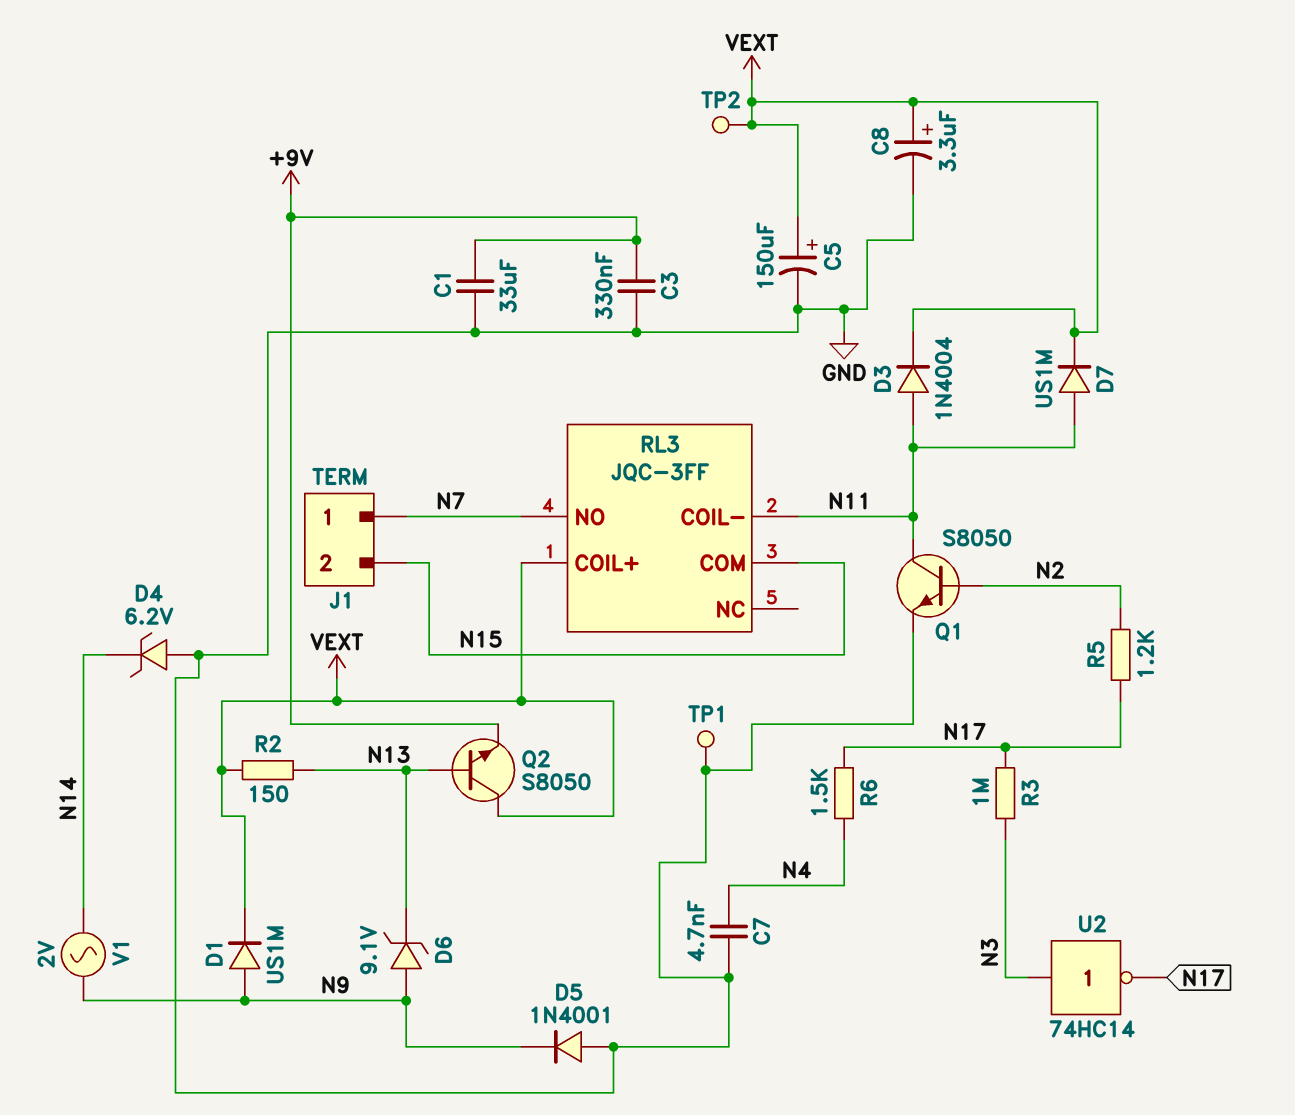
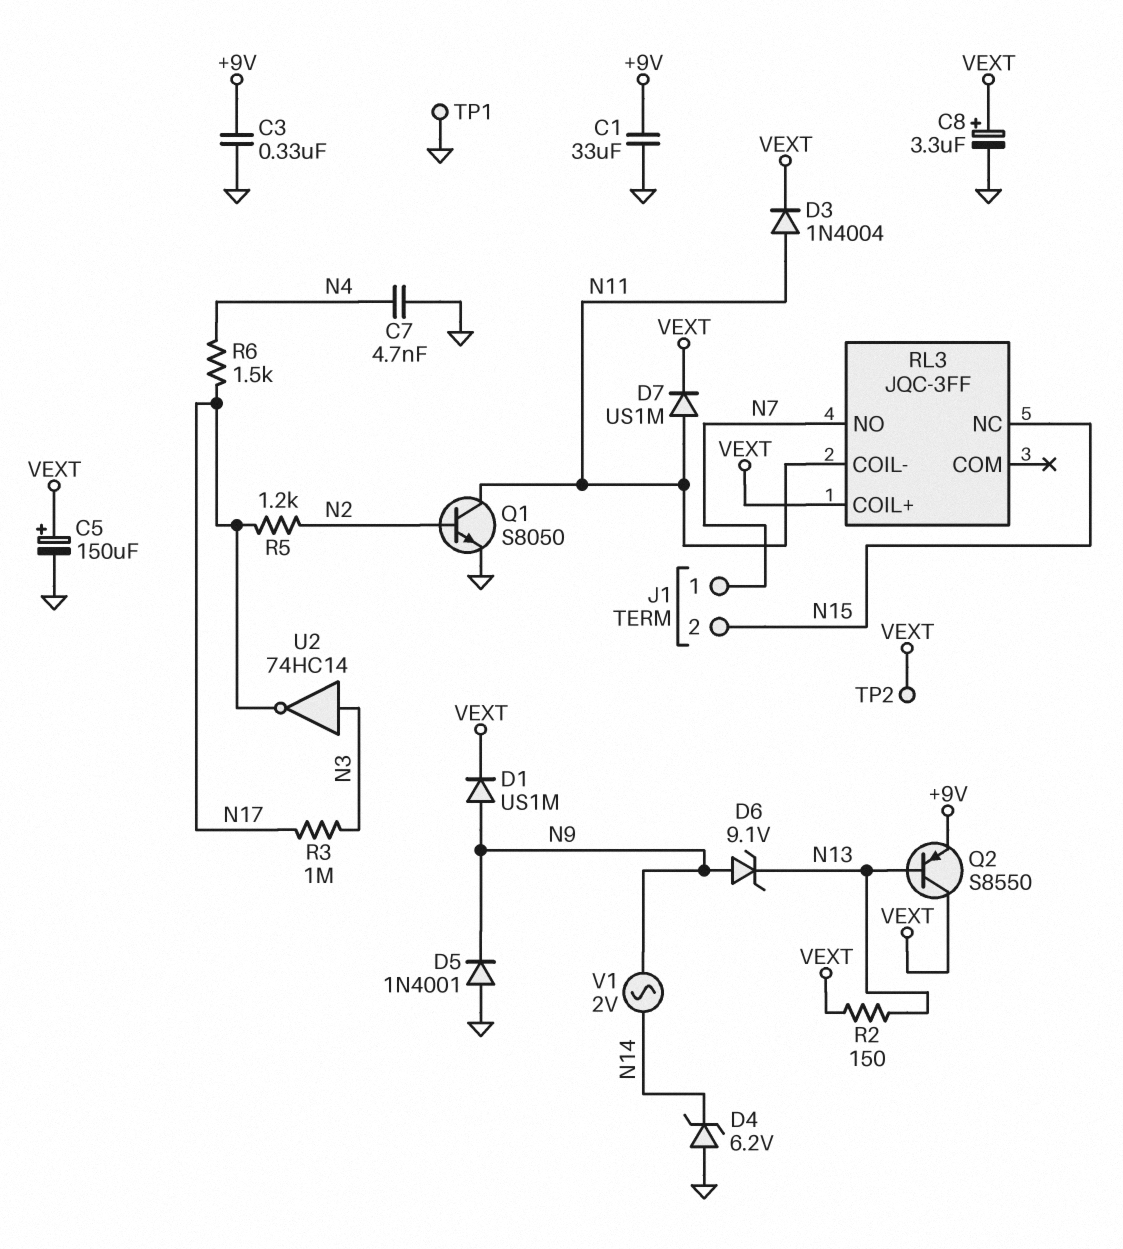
Q2: NPN S8050 (B N13, C VEXT, E +9V) -> PNP S8550 (B N13, C VEXT, E +9V)
RL3 pin COM: N15 -> none
RL3 pin NC: none -> N15

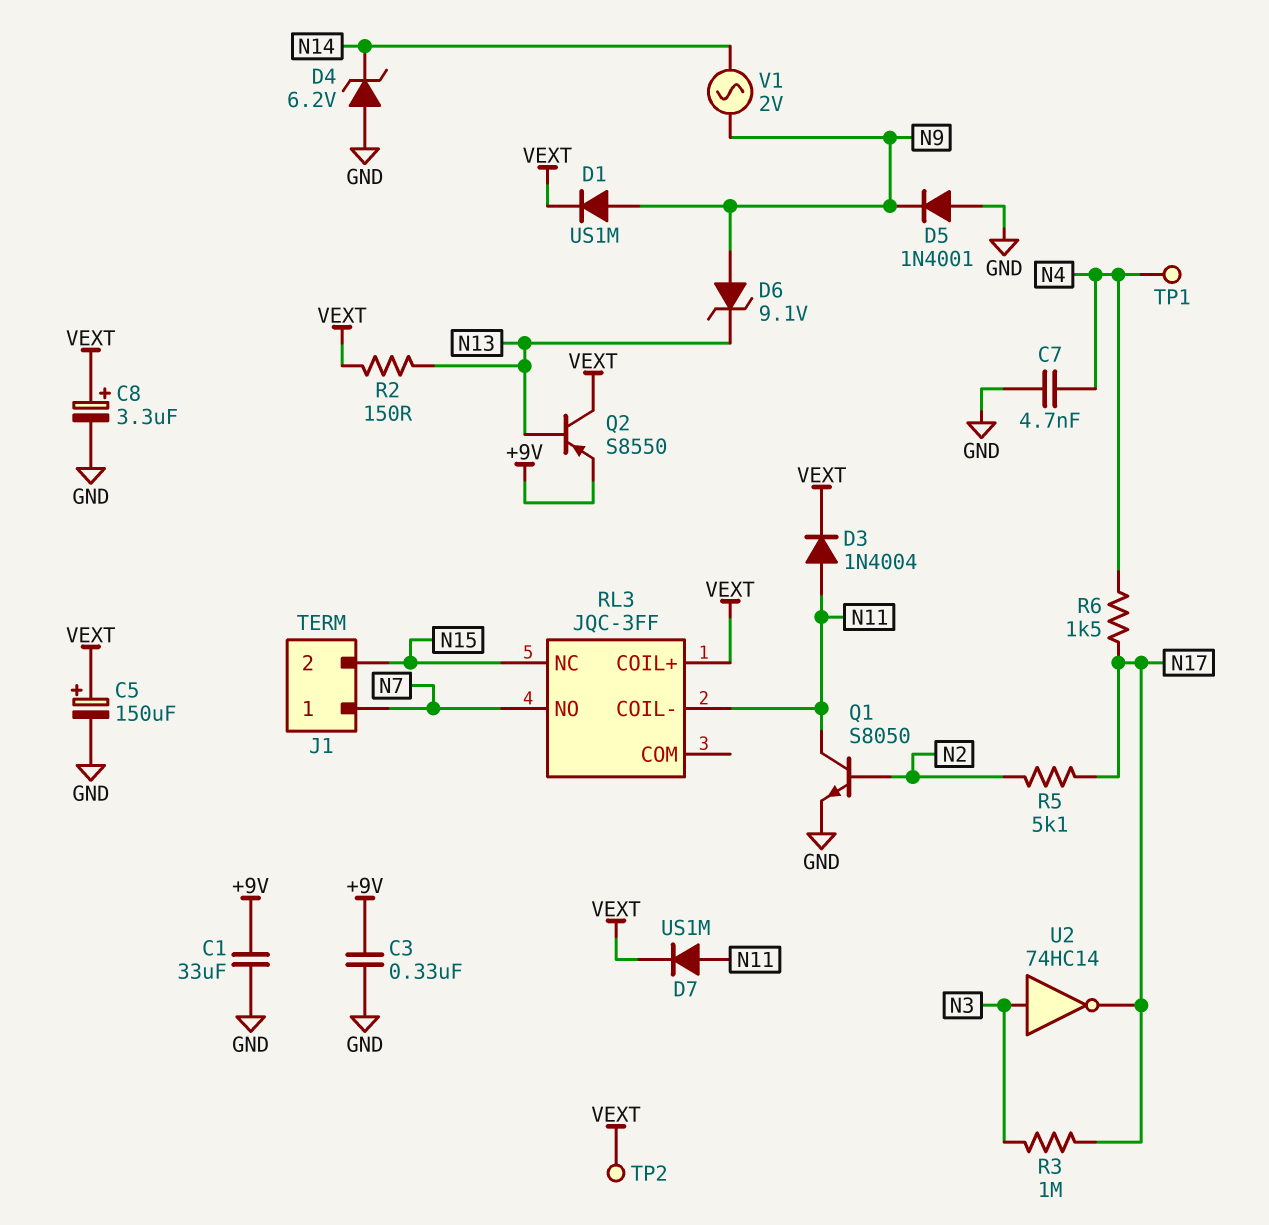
R5: 1.2k (N2, N17) -> 5.1k (N2, N17)
TP1: test point (GND) -> test point (N4)

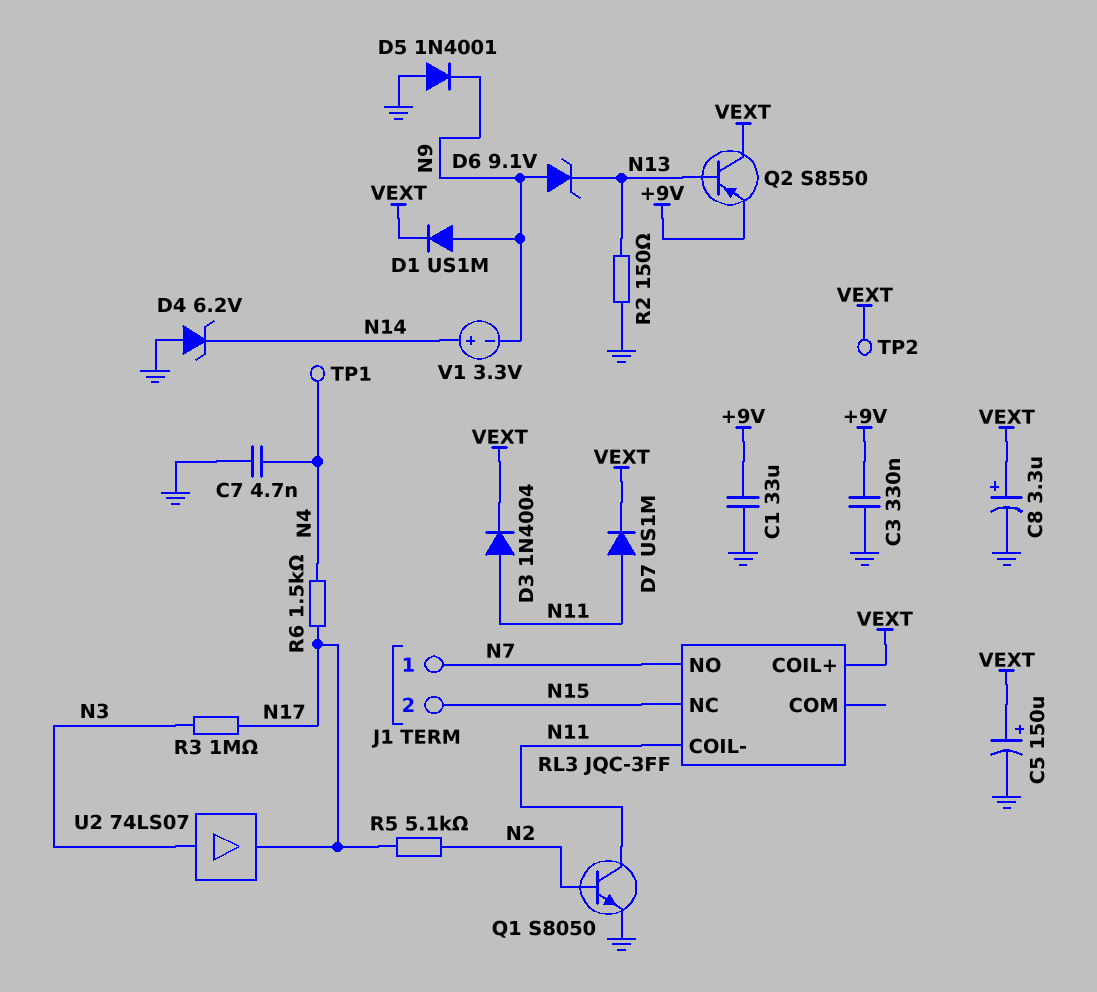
R2: 150 (N13, VEXT) -> 150 (GND, N13)
U2: NOT 74HC14 (in N3, out N17) -> buffer 74LS07 (in N3, out N17)
V1: AC 2V (N9, N14) -> 3.3V (plus N14, minus N9)

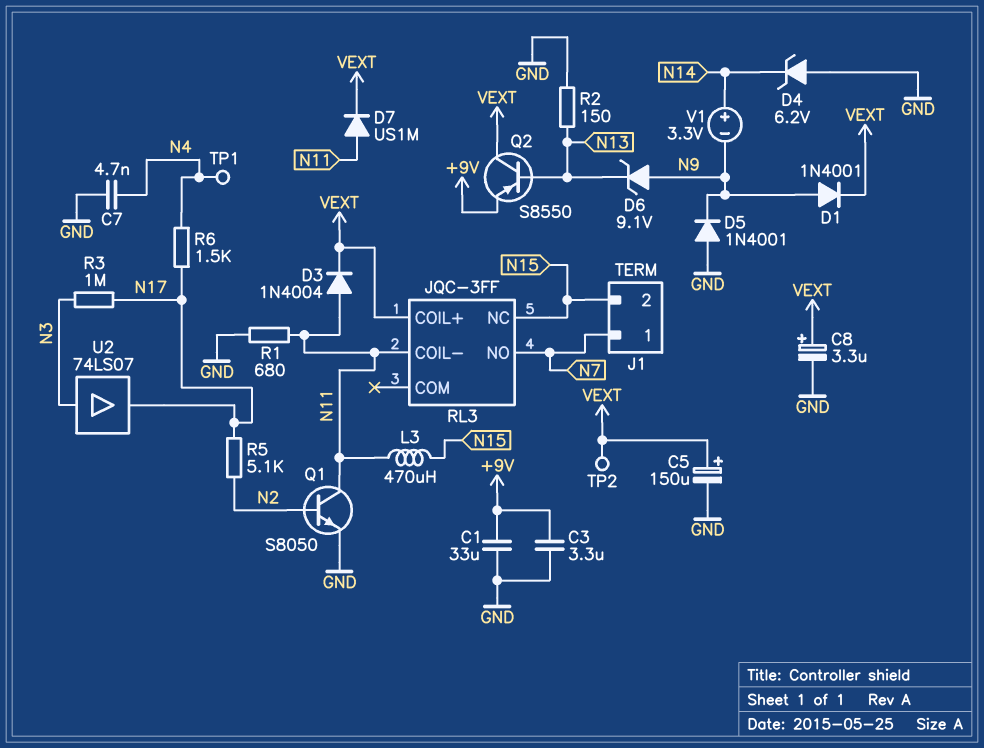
C3: 330nF (+9V, GND) -> 3.3uF (+9V, GND)
D1: diode US1M (A N9, K VEXT) -> diode 1N4001 (A N9, K VEXT)
L3: none -> 470uH (N11, N15)
R1: none -> 680 (GND, N11)

